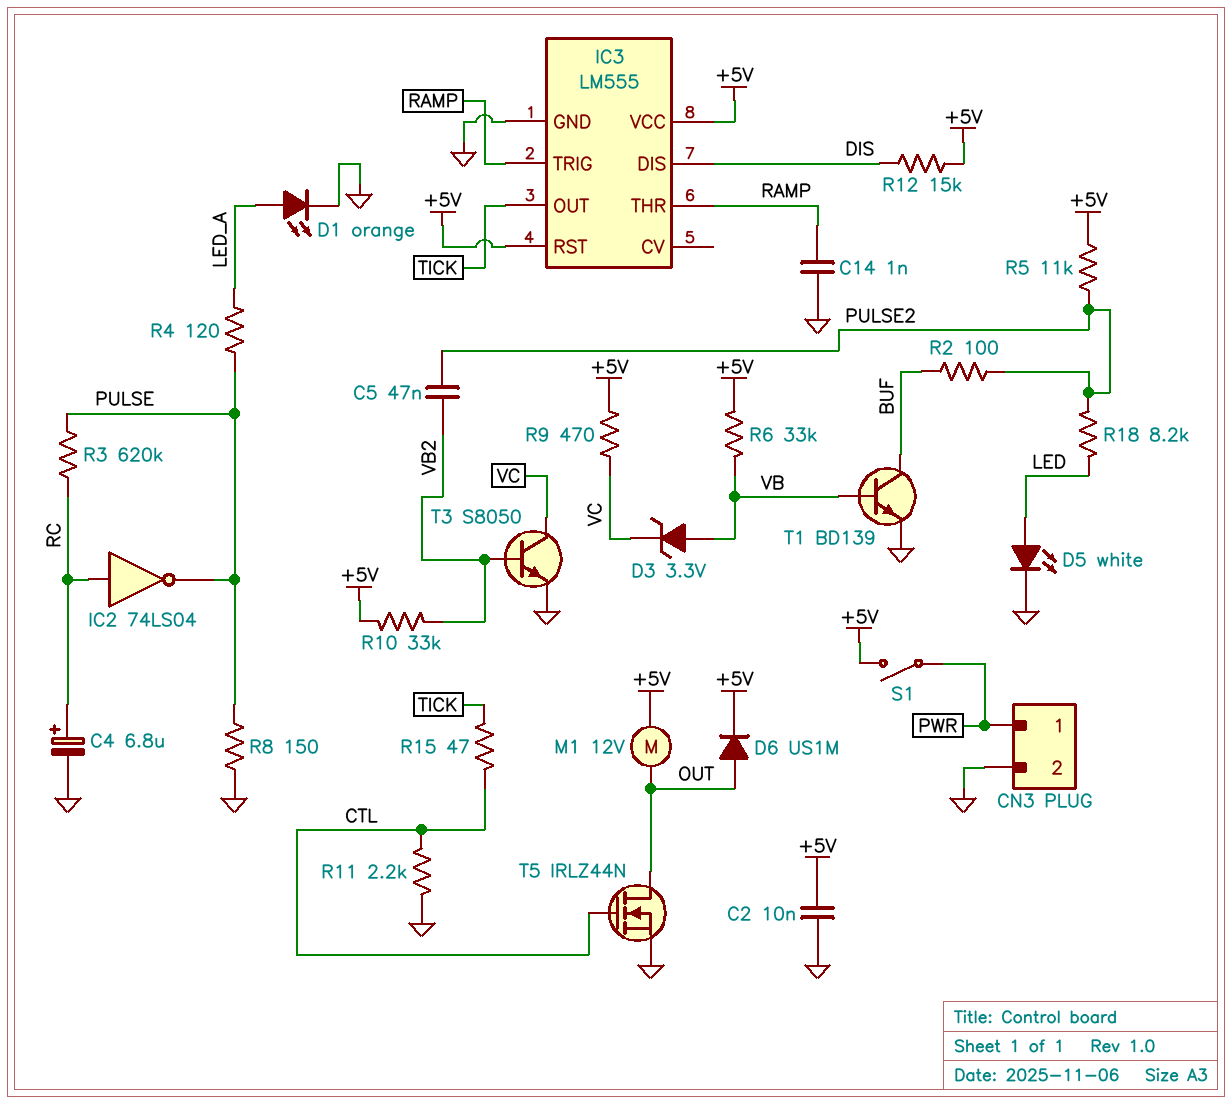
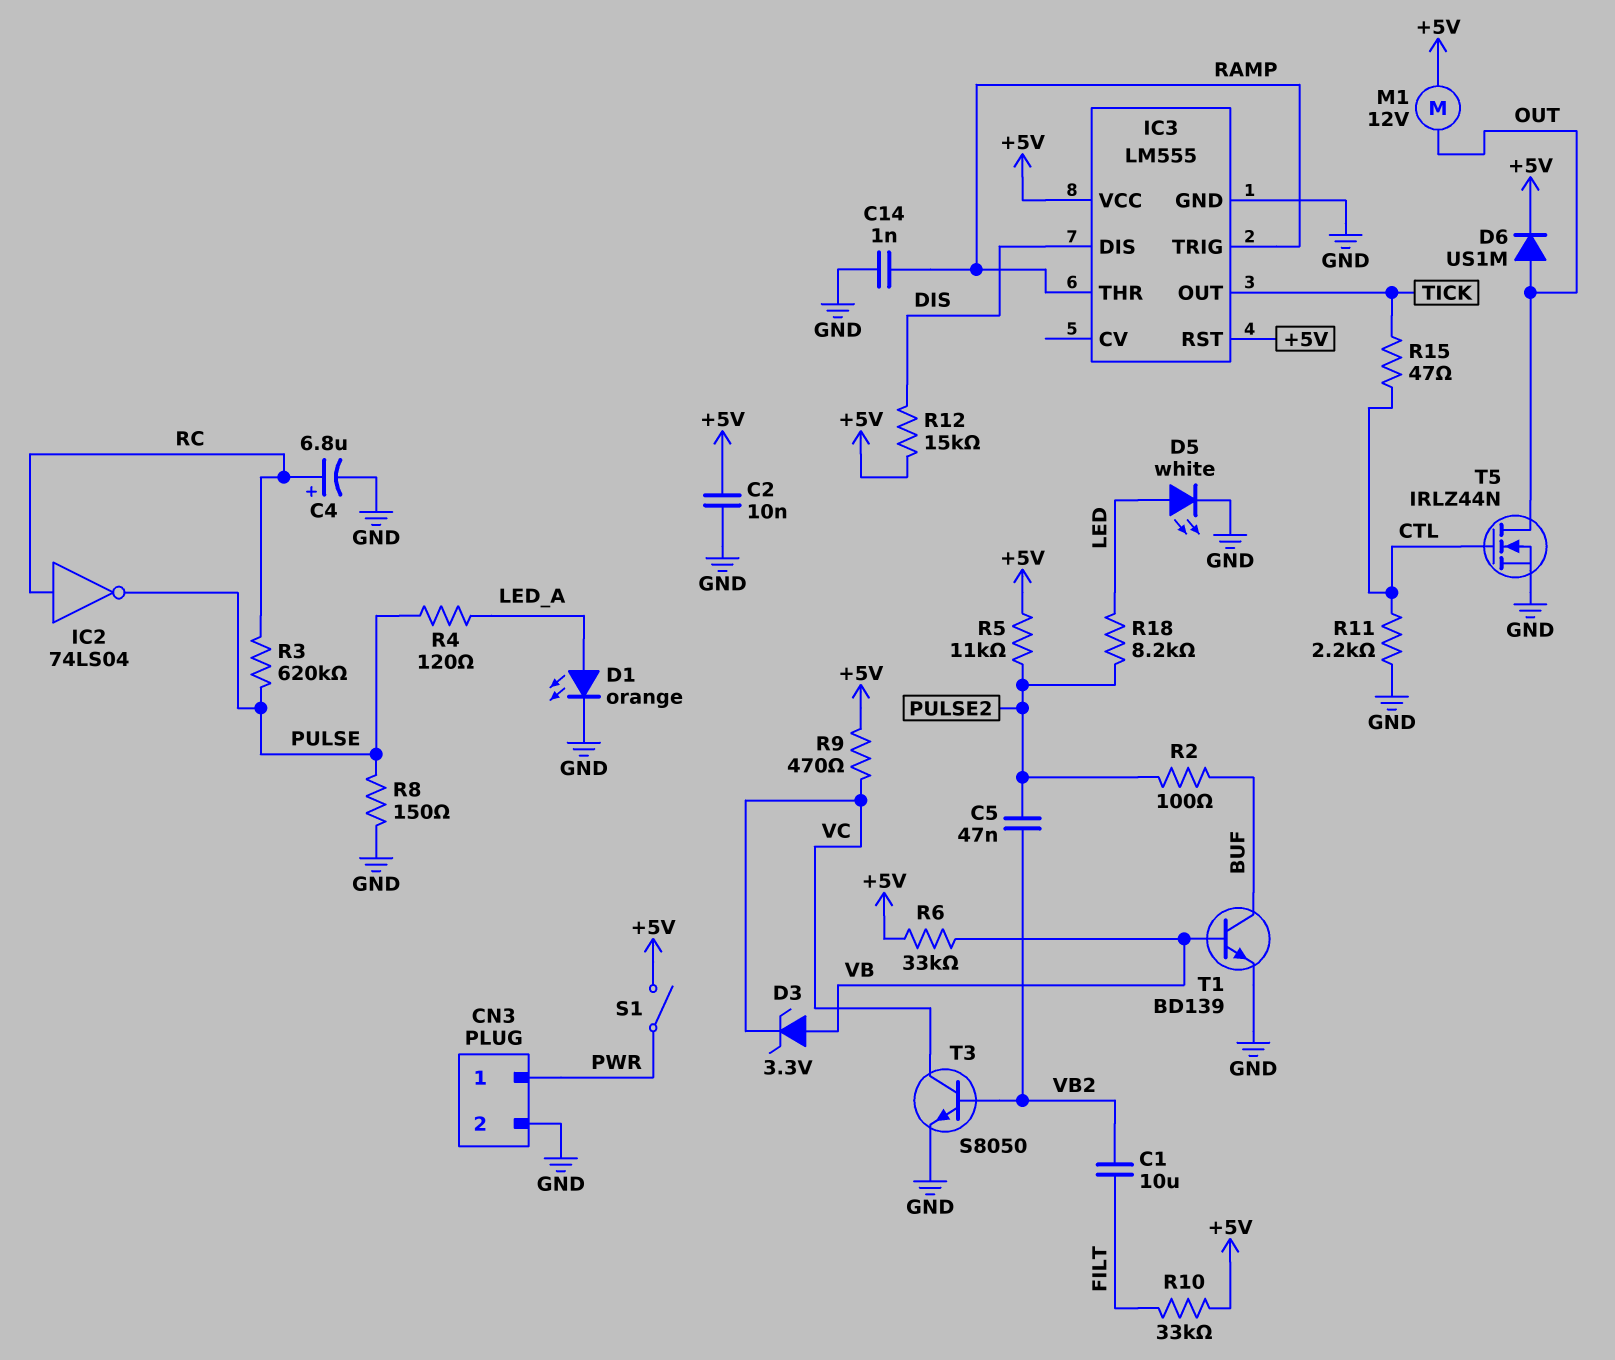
C1: none -> 10uF (FILT, VB2)
R10: 33k (+5V, VB2) -> 33k (+5V, FILT)

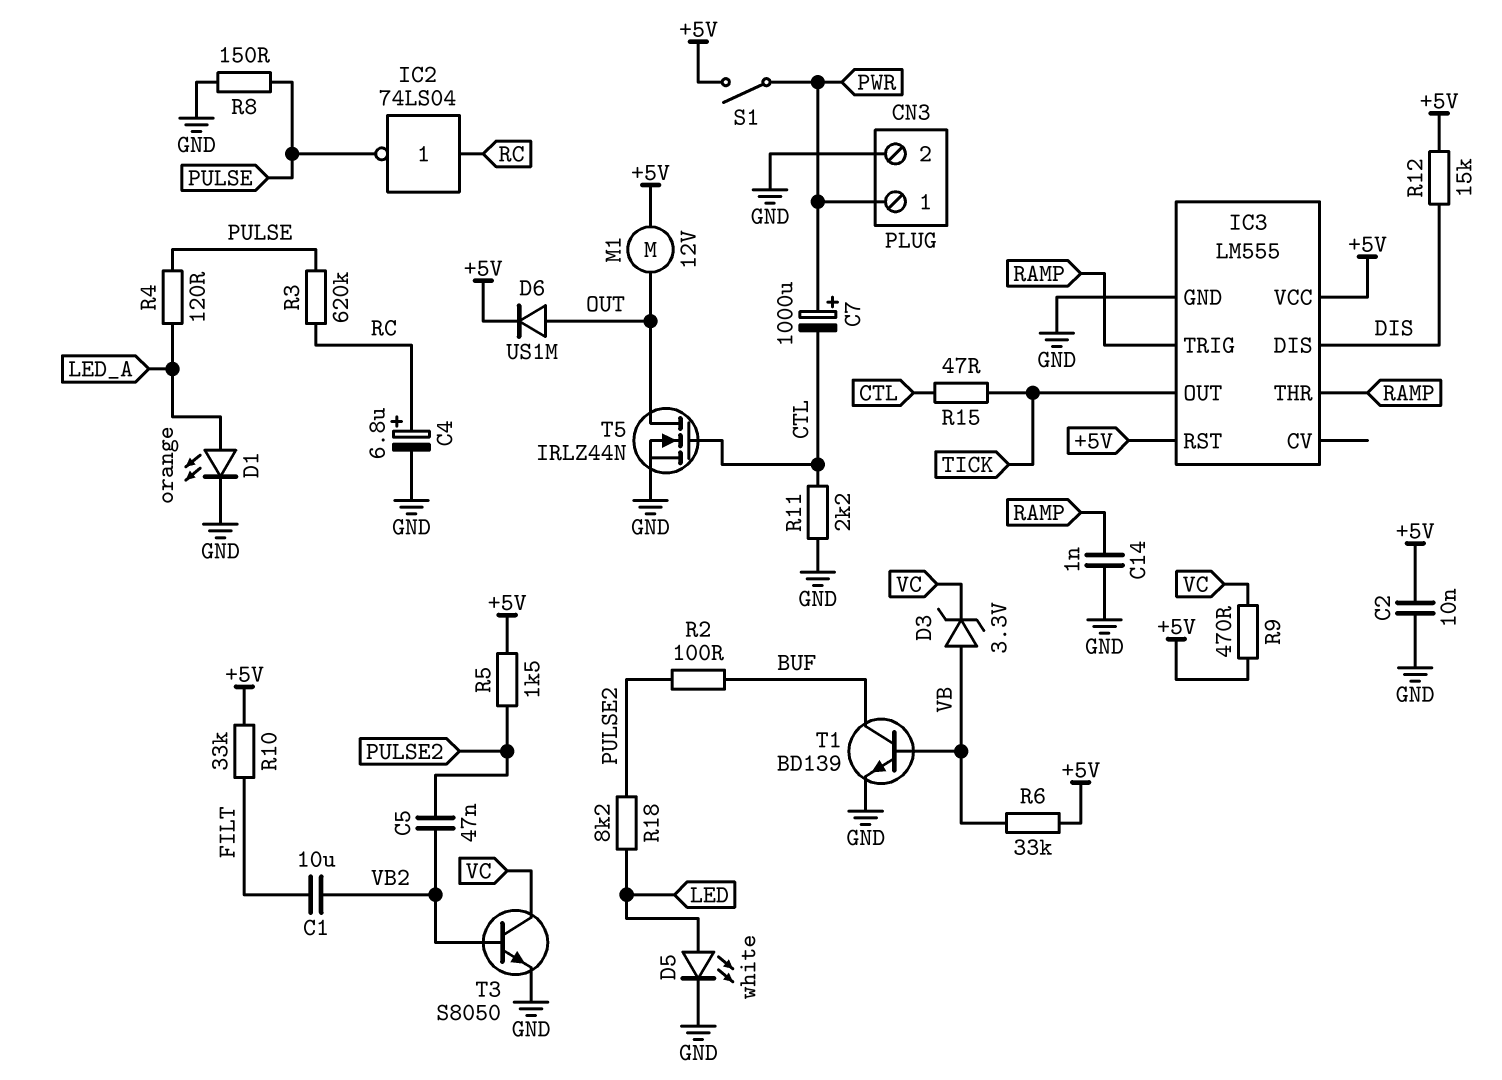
C7: none -> 1000uF (plus PWR, minus CTL)
R5: 11k (+5V, PULSE2) -> 1.5k (+5V, PULSE2)

